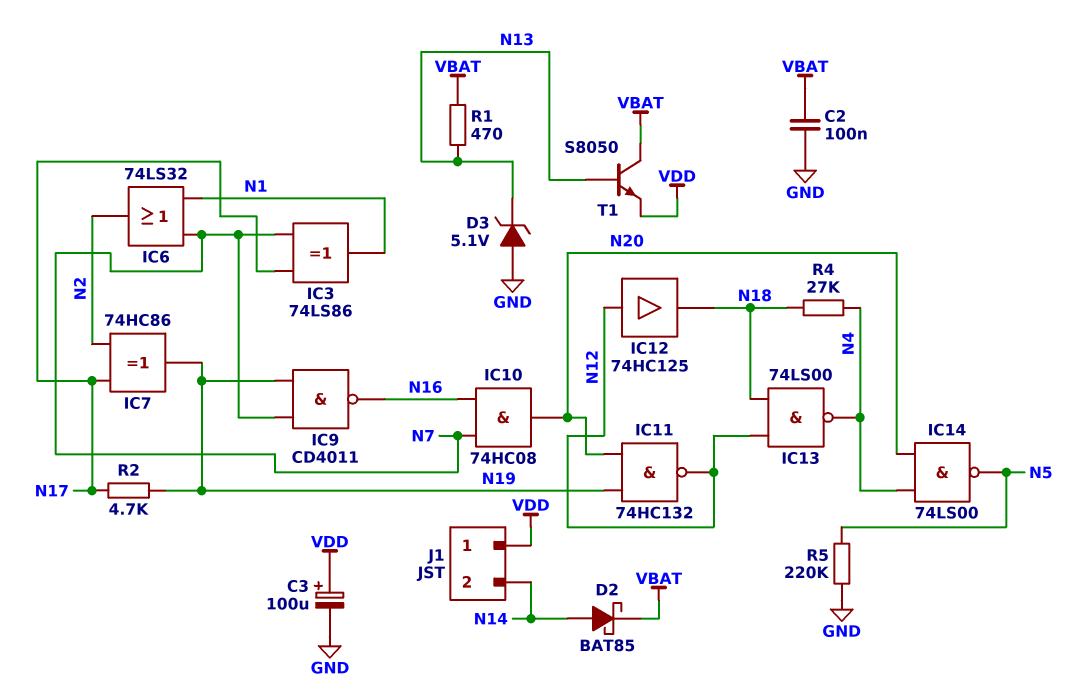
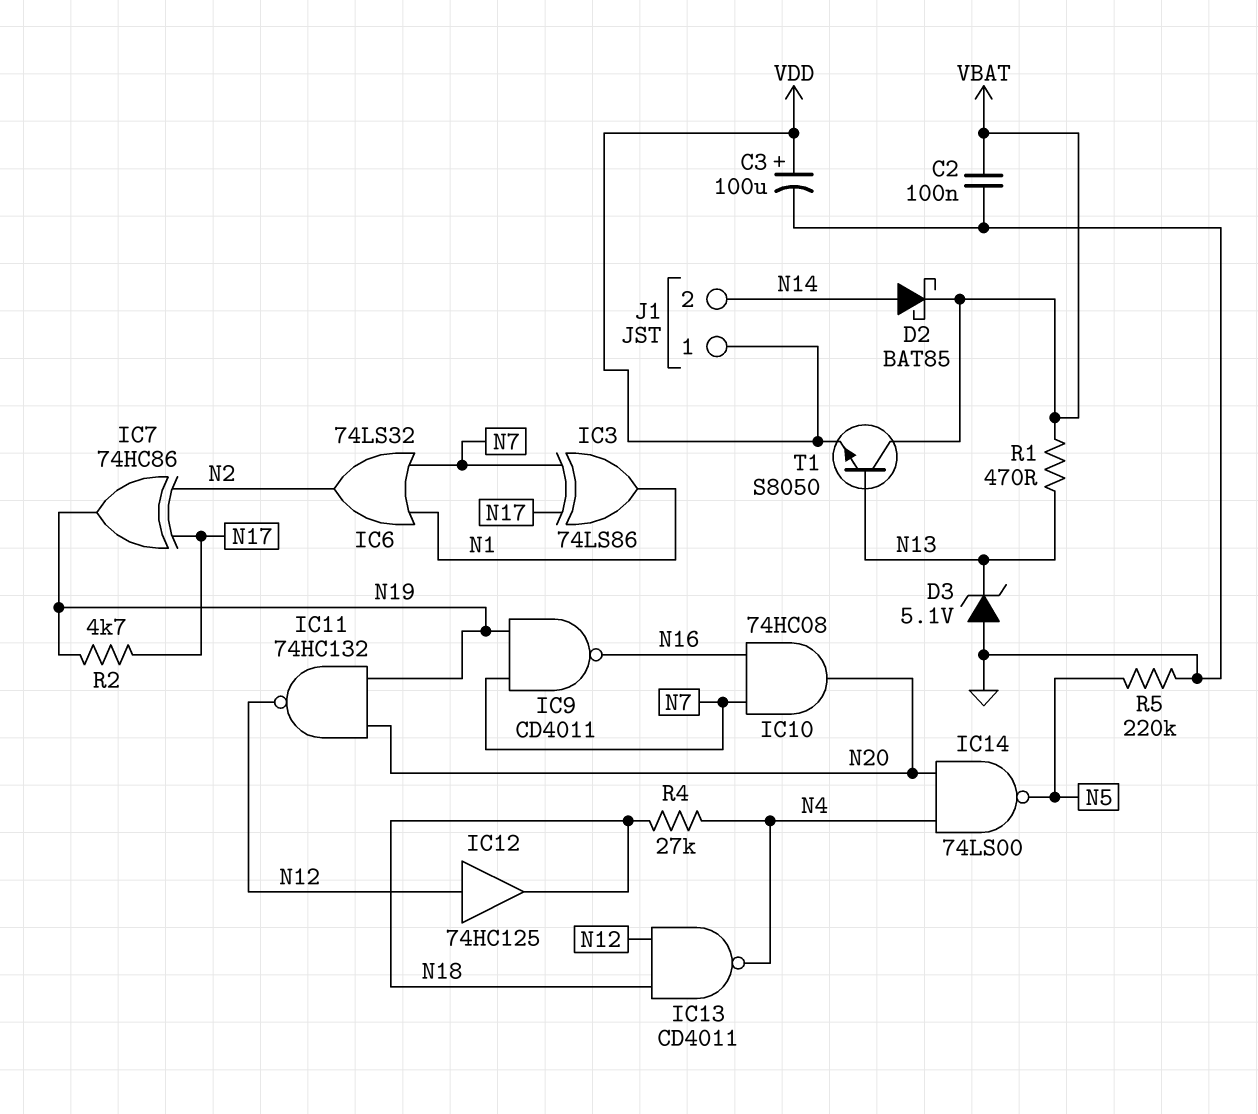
IC13: NAND 74LS00 (in N12, in N18, out N4) -> NAND CD4011 (in N12, in N18, out N4)

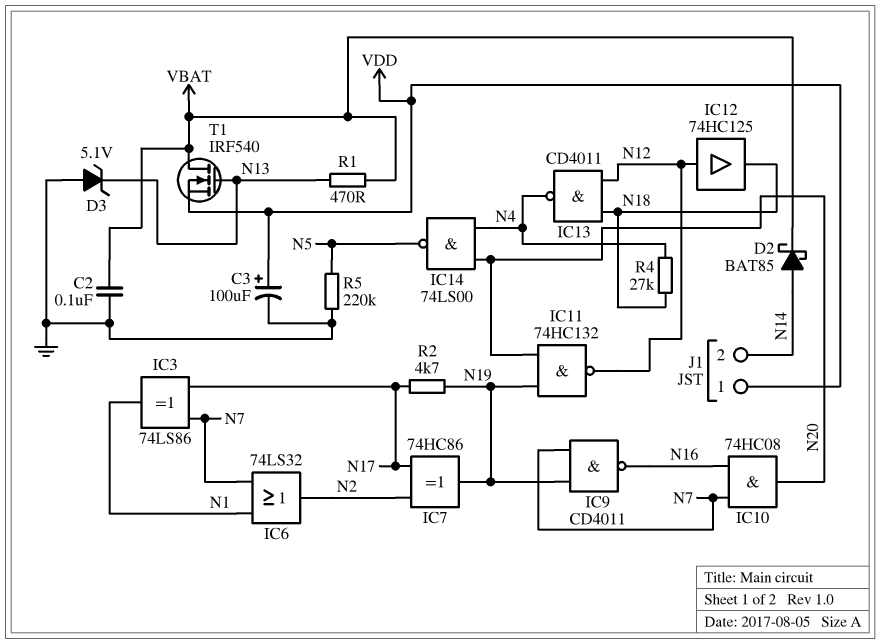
T1: NPN S8050 (B N13, C VBAT, E VDD) -> NMOS IRF540 (G N13, D VBAT, S VDD)

